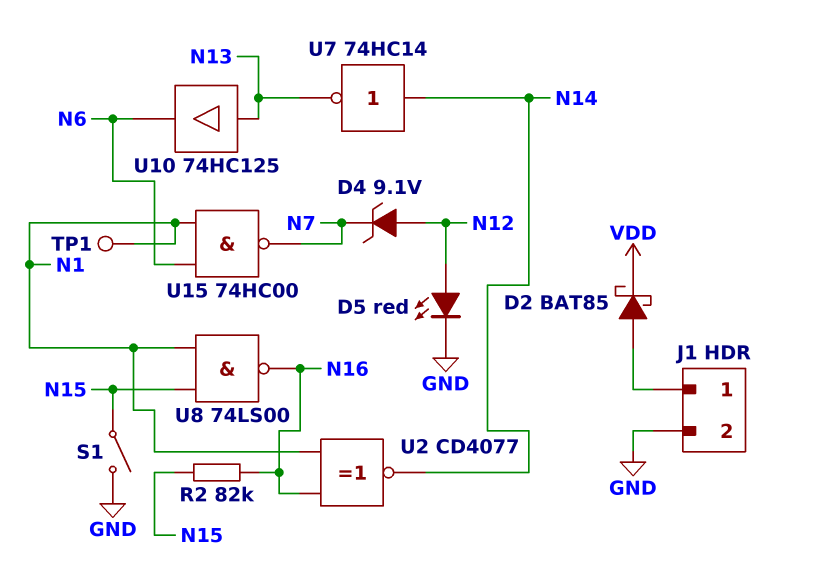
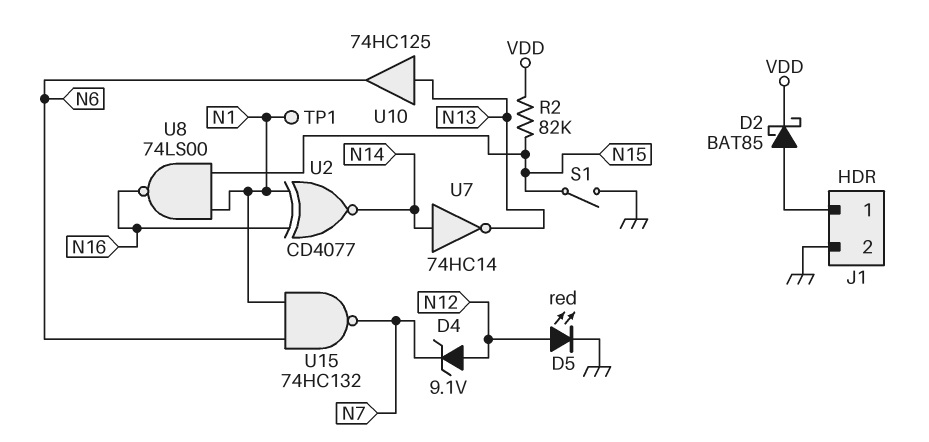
R2: 82k (N15, N16) -> 82k (N15, VDD)
U15: NAND 74HC00 (in N1, in N6, out N7) -> NAND 74HC132 (in N1, in N6, out N7)

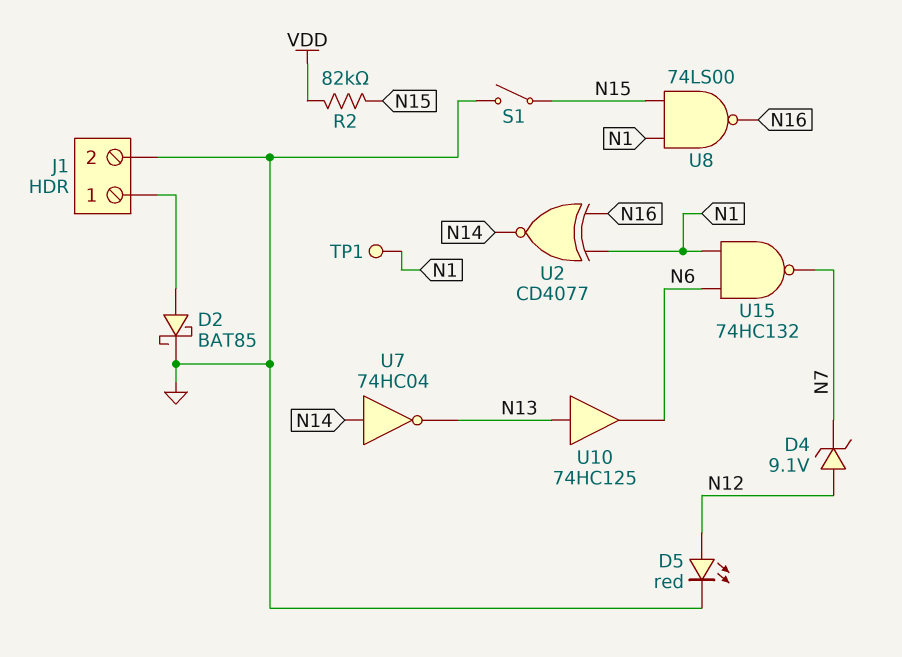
D2: schottky BAT85 (A J1/1, K VDD) -> schottky BAT85 (A J1/1, K GND)
U7: NOT 74HC14 (in N14, out N13) -> NOT 74HC04 (in N14, out N13)

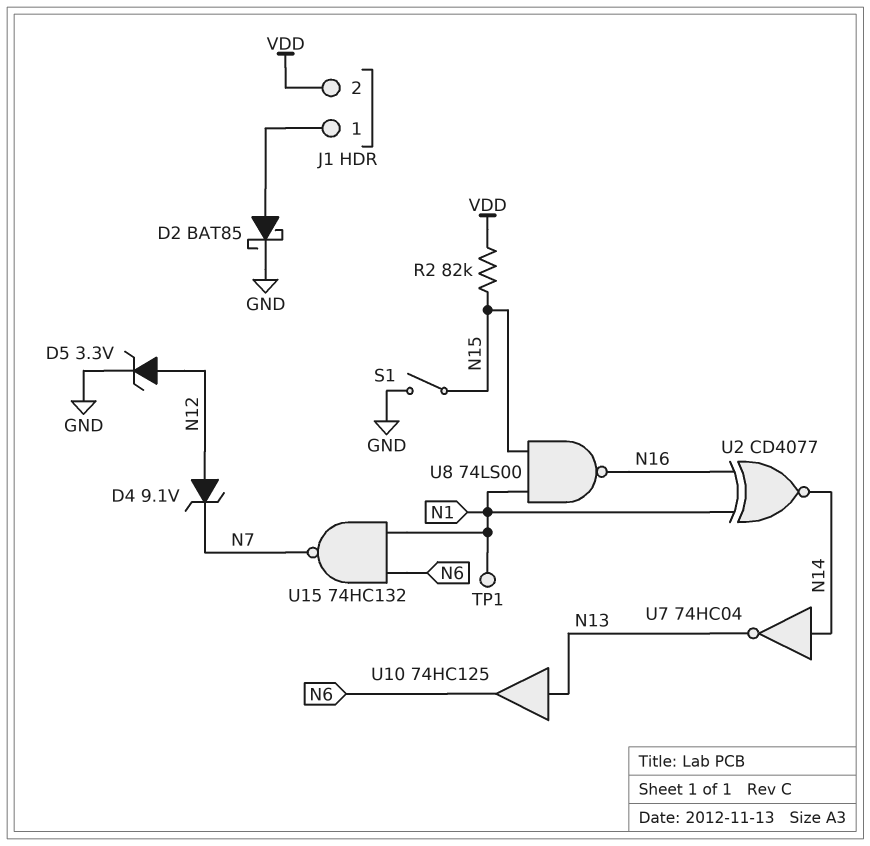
D5: LED red (A N12, K GND) -> zener 3.3V (A N12, K GND)
J1 pin 2: GND -> VDD

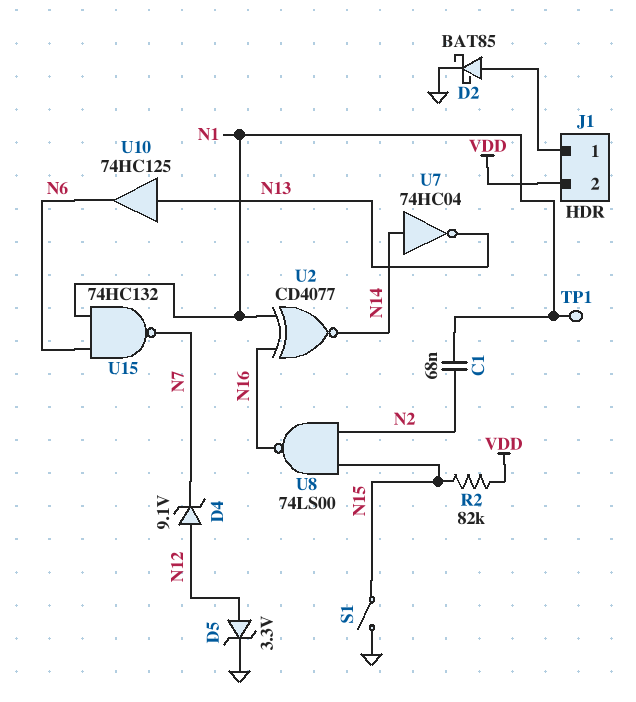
C1: none -> 68nF (N1, N2)
U8: NAND 74LS00 (in N1, in N15, out N16) -> NAND 74LS00 (in N2, in N15, out N16)

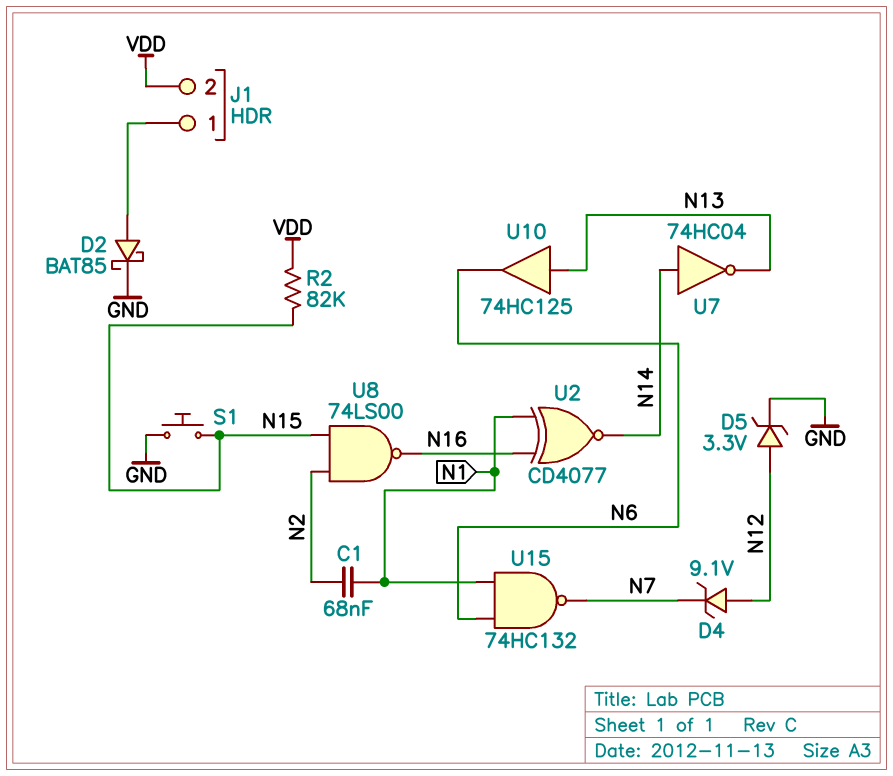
S1: switch (GND, N15) -> button (GND, N15)
TP1: test point (N1) -> none

